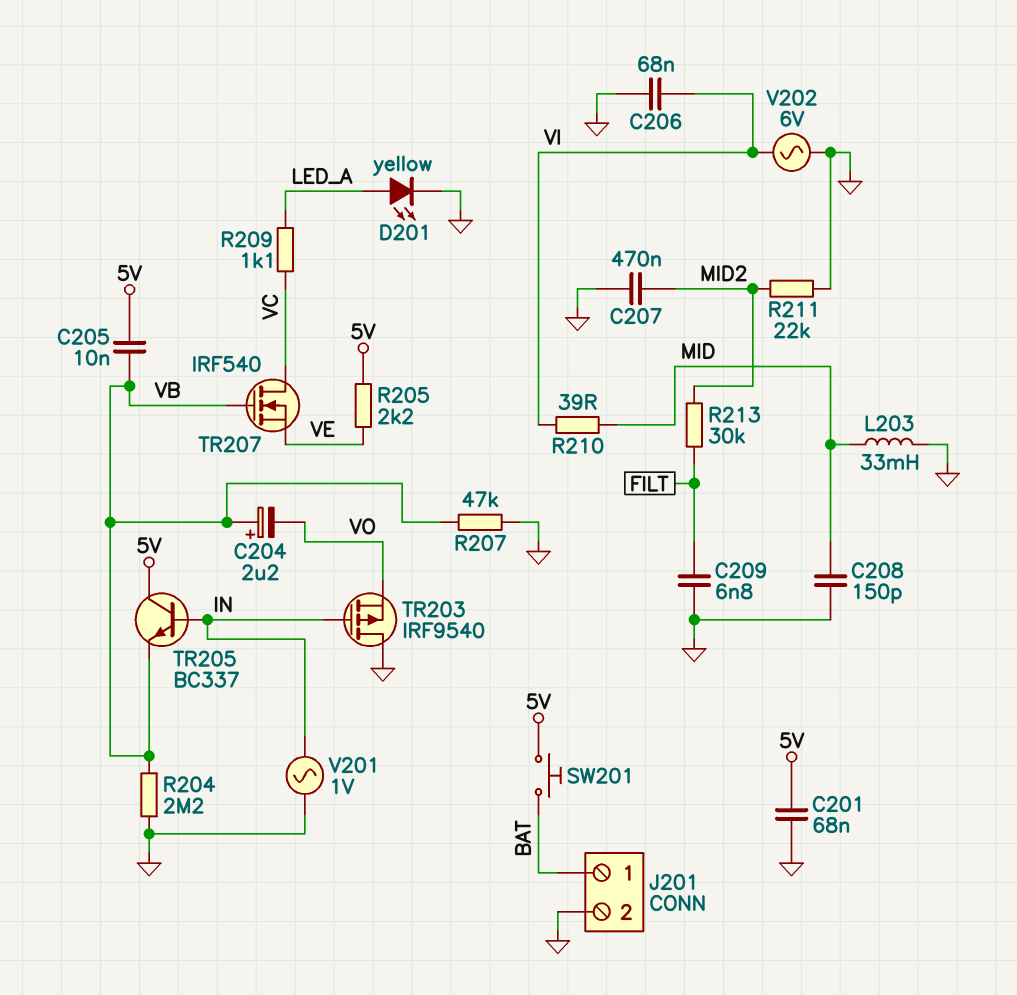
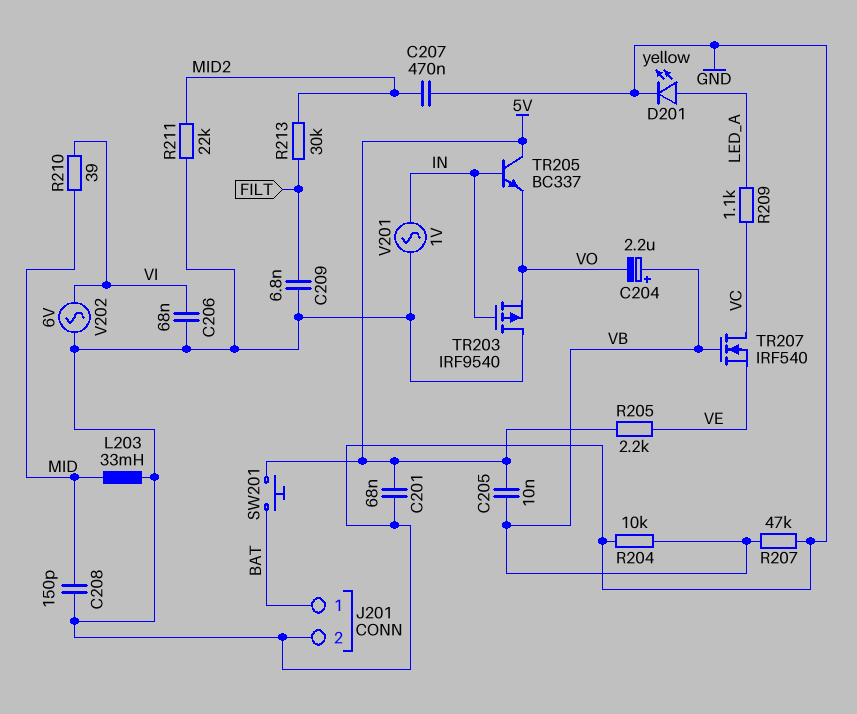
R204: 2.2M (GND, VB) -> 10k (GND, VB)
TR205: NPN BC337 (B IN, C 5V, E VB) -> NPN BC337 (B IN, C 5V, E VO)

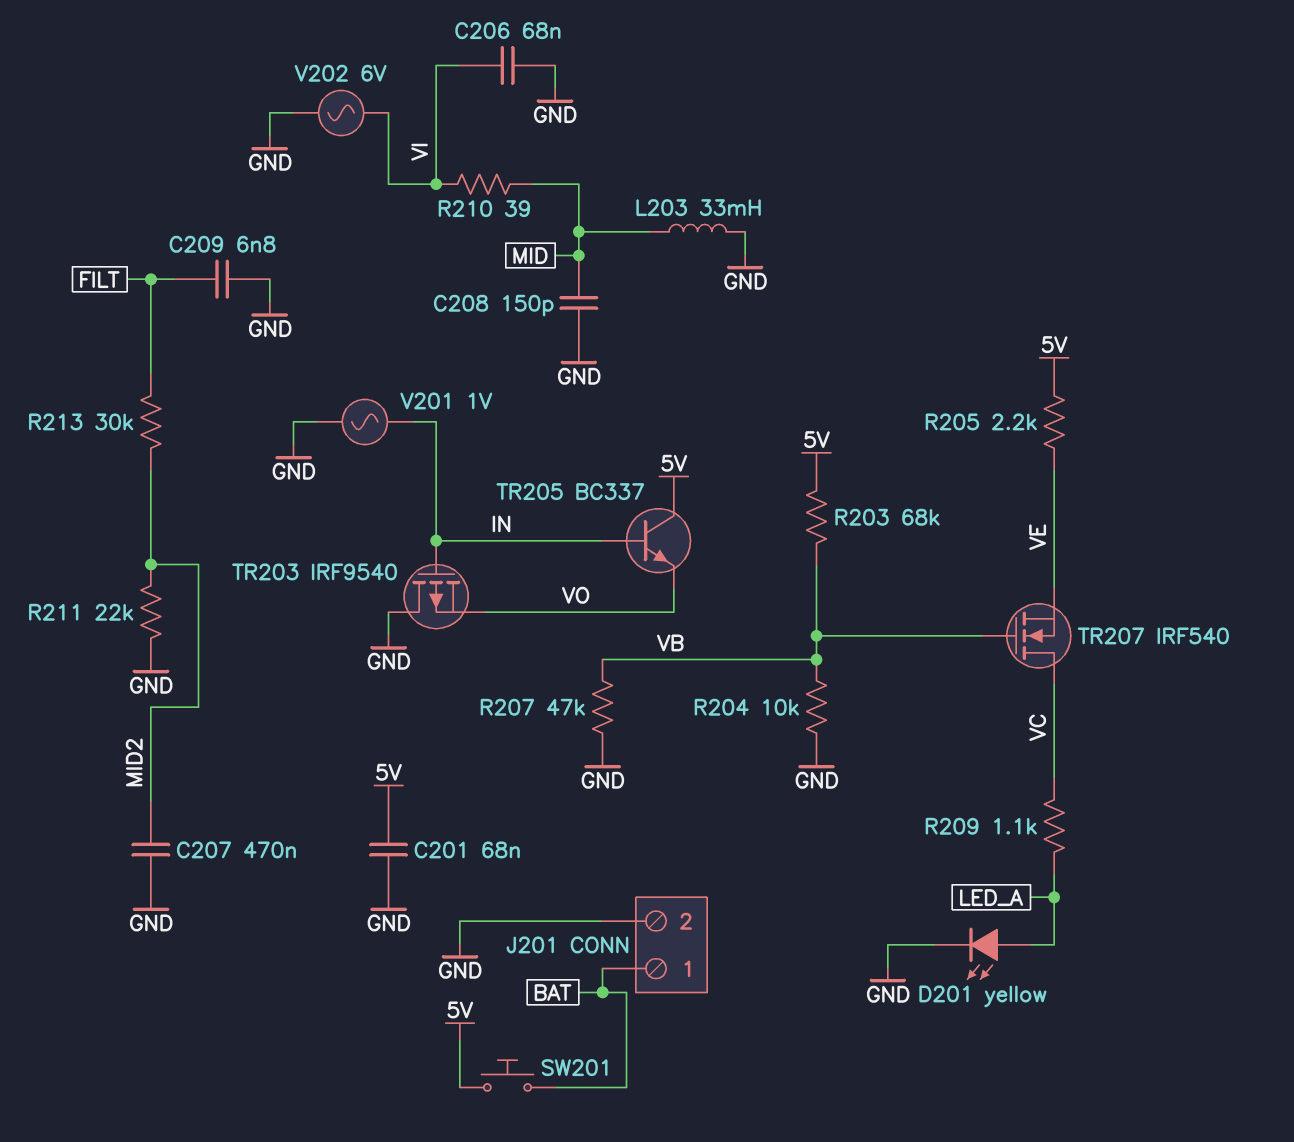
C204: 2.2uF (plus VB, minus VO) -> none
C205: 10nF (5V, VB) -> none
R203: none -> 68k (5V, VB)

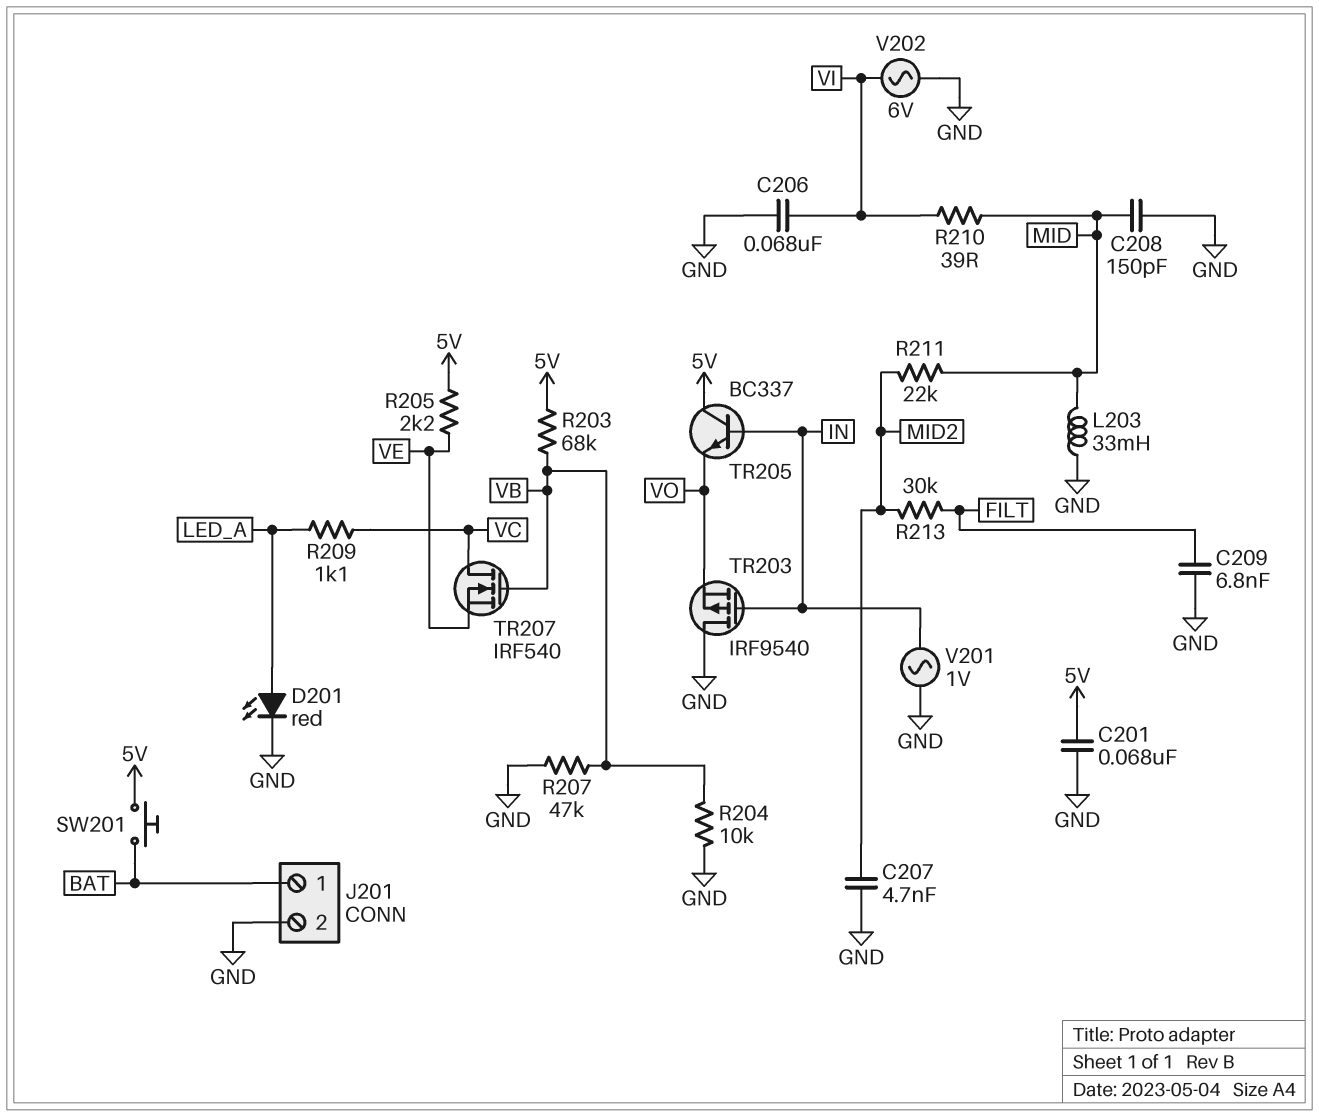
C207: 470nF (GND, MID2) -> 4.7nF (GND, MID2)
D201: LED yellow (A LED_A, K GND) -> LED red (A LED_A, K GND)
R211: 22k (GND, MID2) -> 22k (MID, MID2)

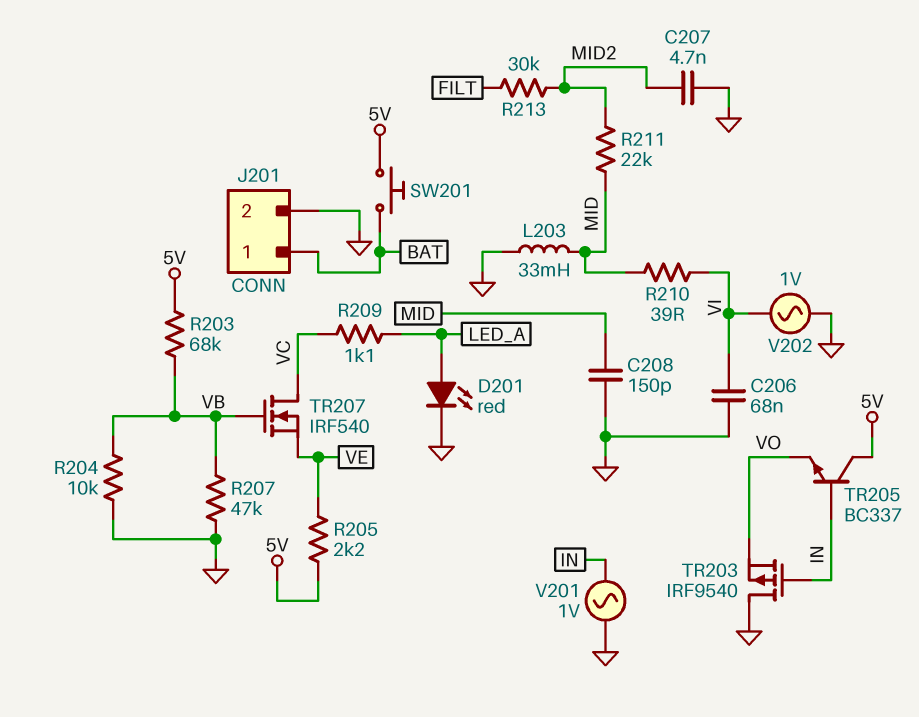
C201: 68nF (5V, GND) -> none
C209: 6.8nF (FILT, GND) -> none
V202: AC 6V (GND, VI) -> AC 1V (GND, VI)

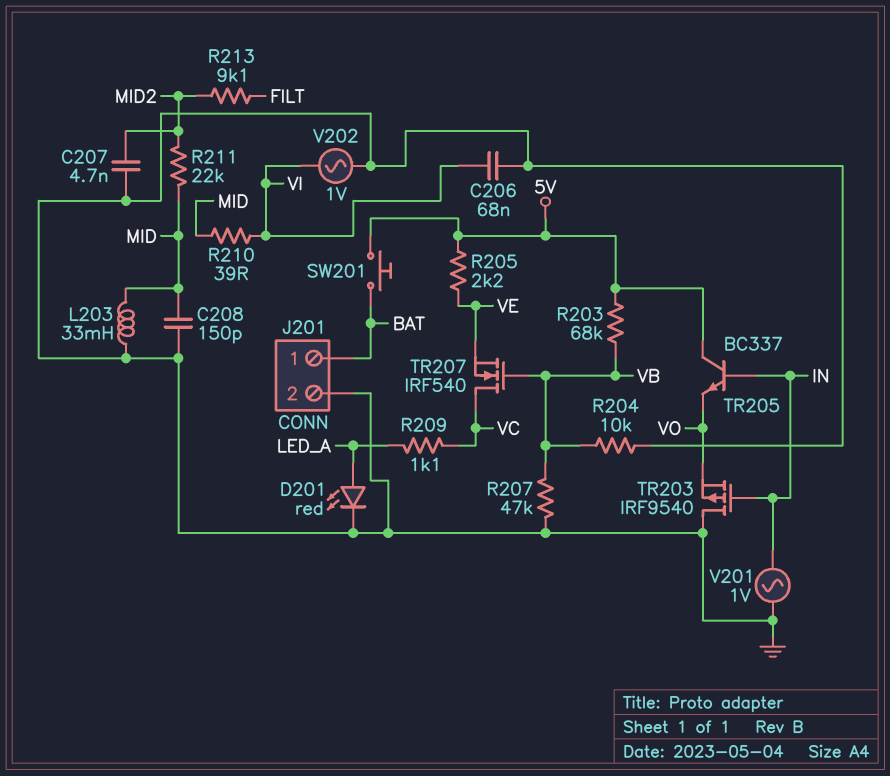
R213: 30k (FILT, MID2) -> 9.1k (FILT, MID2)

